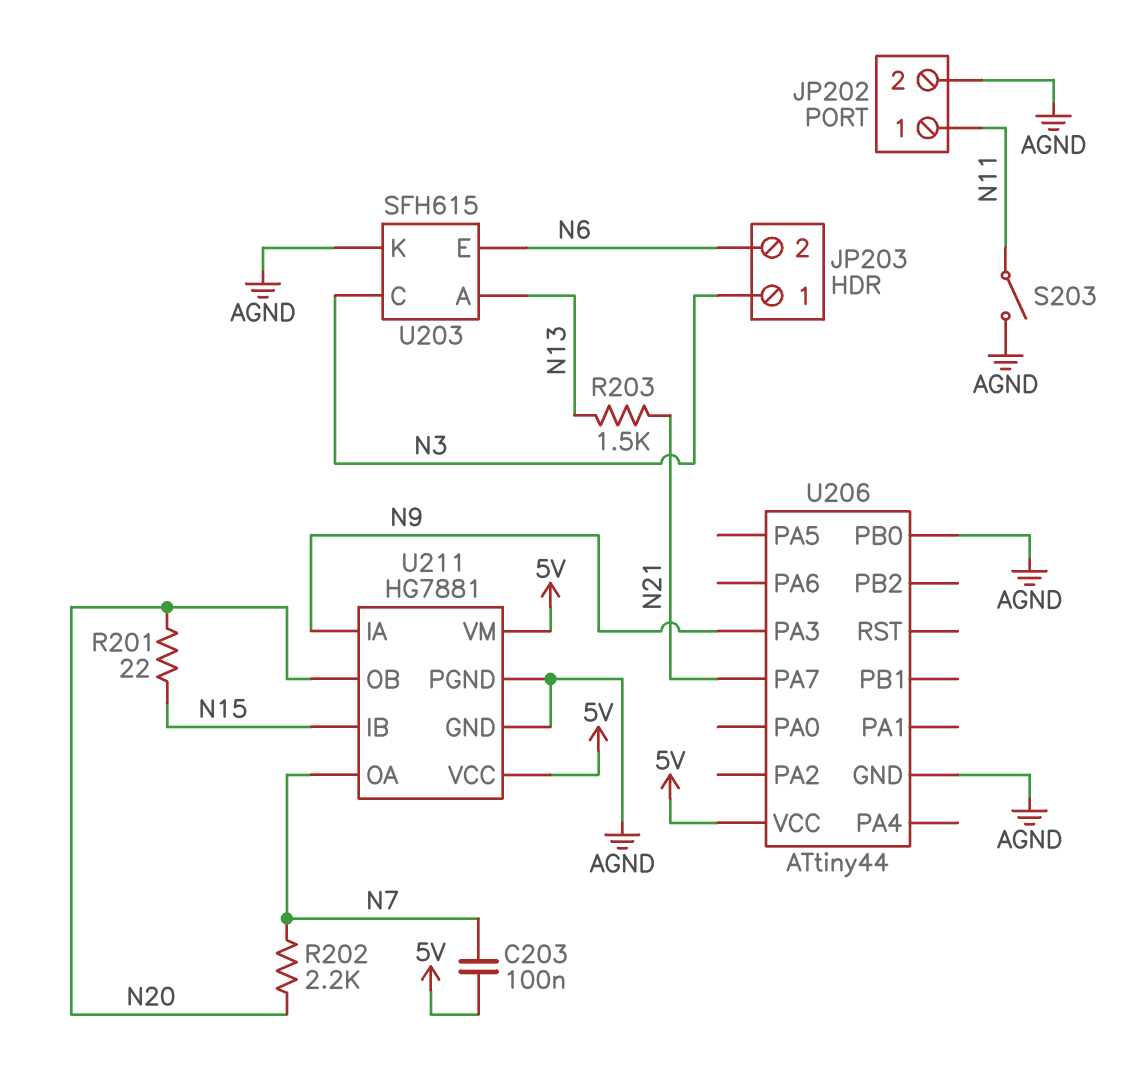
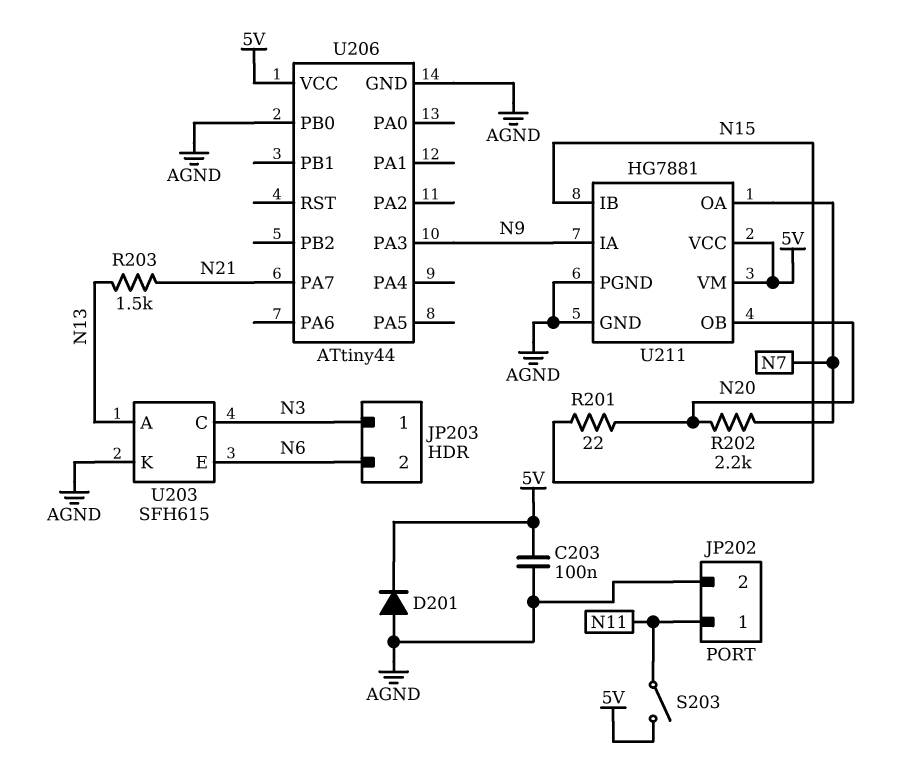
C203: 100nF (5V, N7) -> 100nF (5V, AGND)
D201: none -> diode (A AGND, K 5V)
S203: switch (AGND, N11) -> switch (5V, N11)

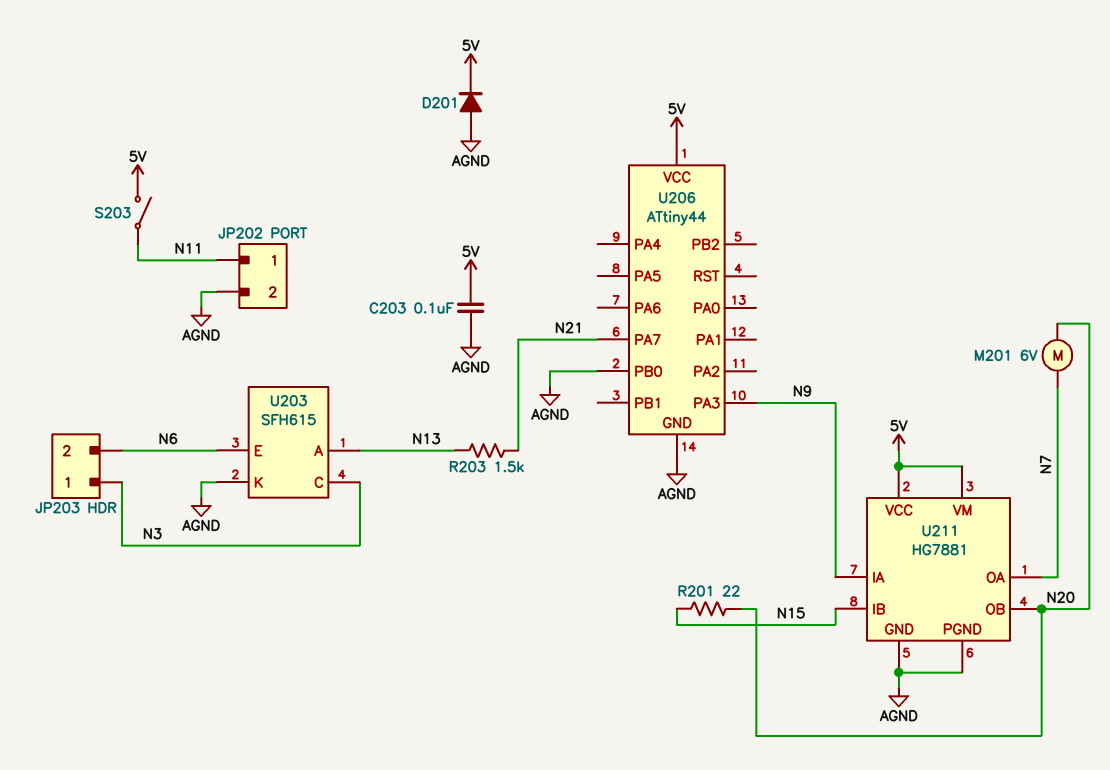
M201: none -> motor 6V (N7, N20)
R202: 2.2k (N7, N20) -> none

